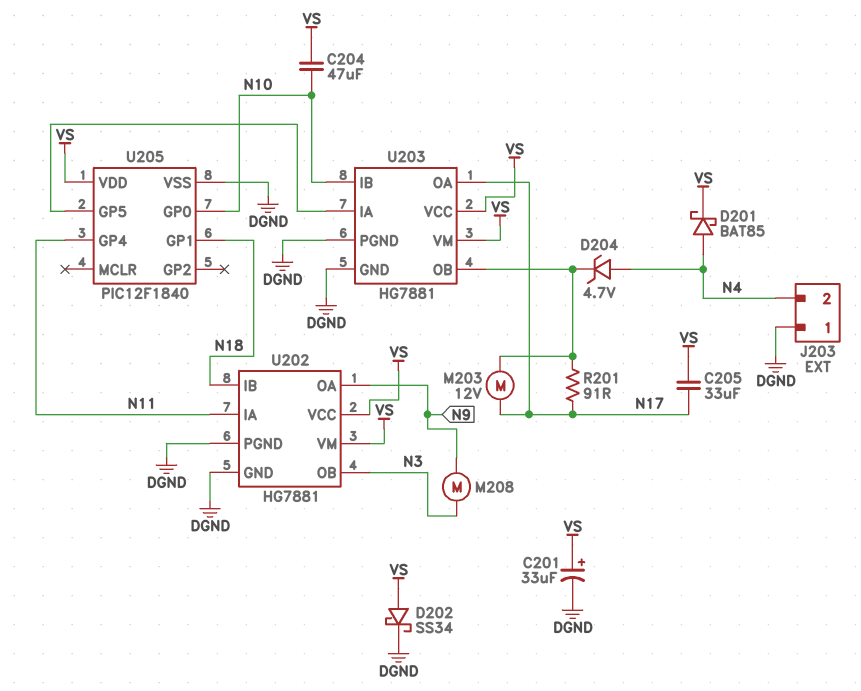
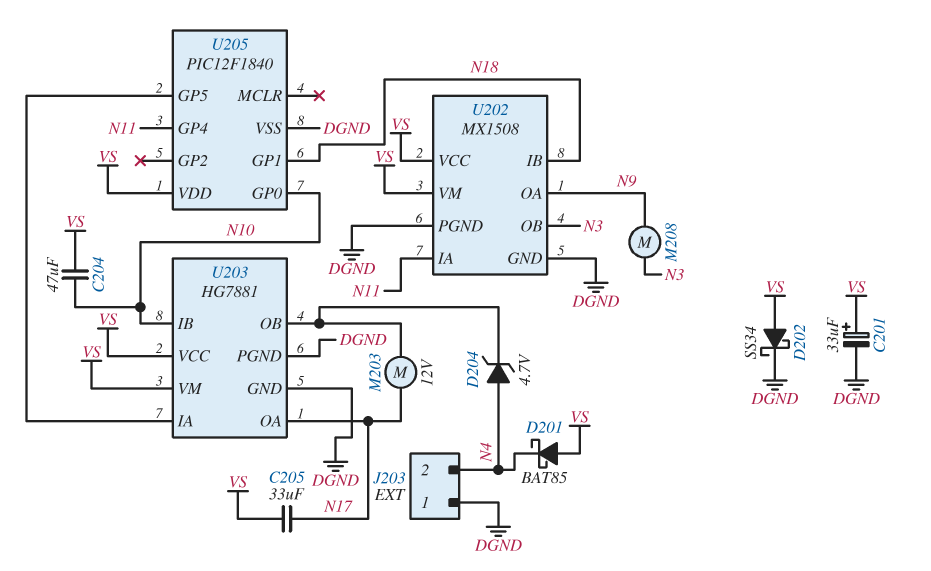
D201: schottky BAT85 (A N4, K VS) -> schottky BAT85 (A VS, K N4)
R201: 91 (N17, U203/OB) -> none
U202: HG7881 -> MX1508

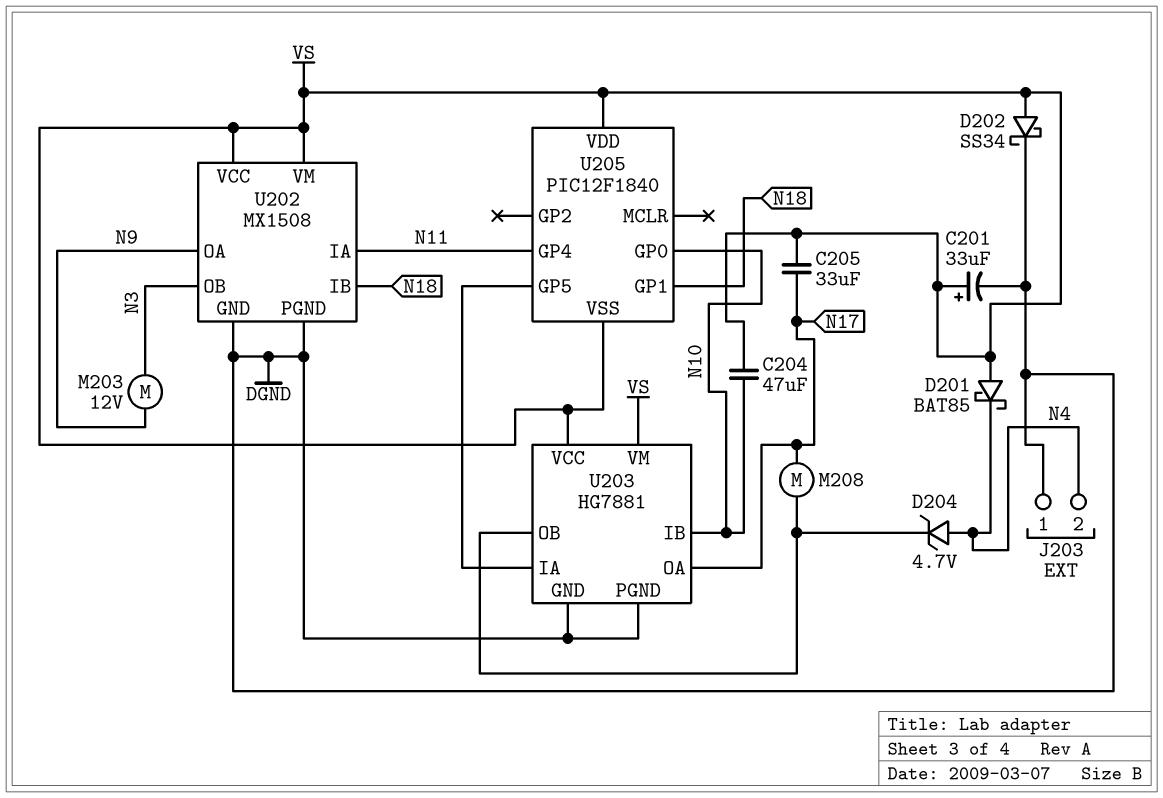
M203: motor 12V (N17, U203/OB) -> motor 12V (N3, N9)
M208: motor (N3, N9) -> motor (N17, U203/OB)
U205 pin VSS: DGND -> VS

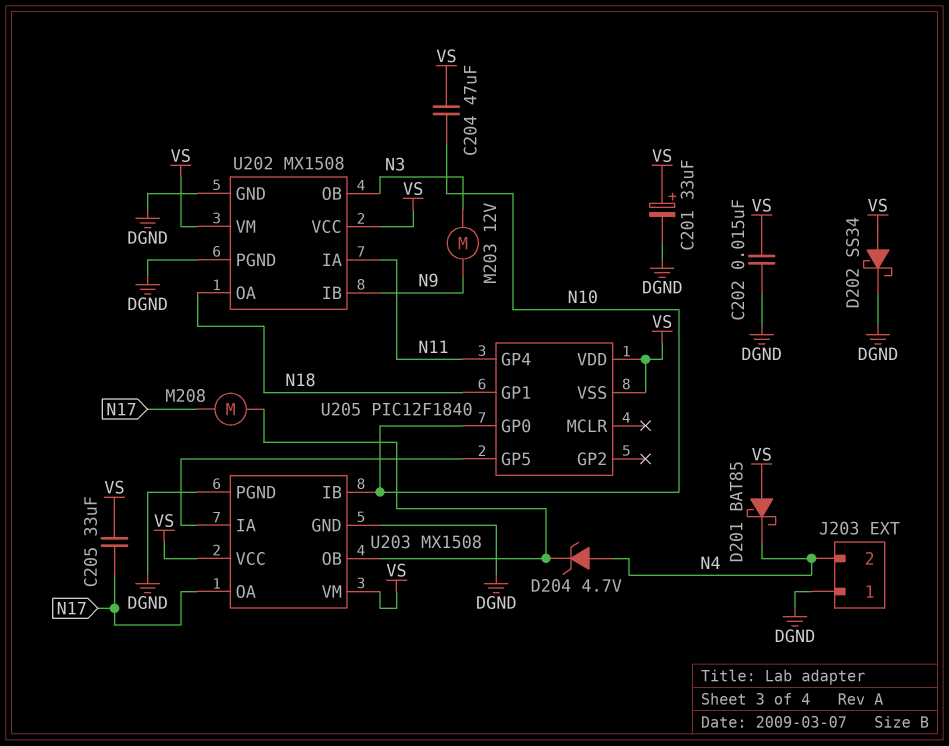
C202: none -> 15nF (DGND, VS)
U202 pin IB: N18 -> N9
U202 pin OA: N9 -> N18
U203: HG7881 -> MX1508

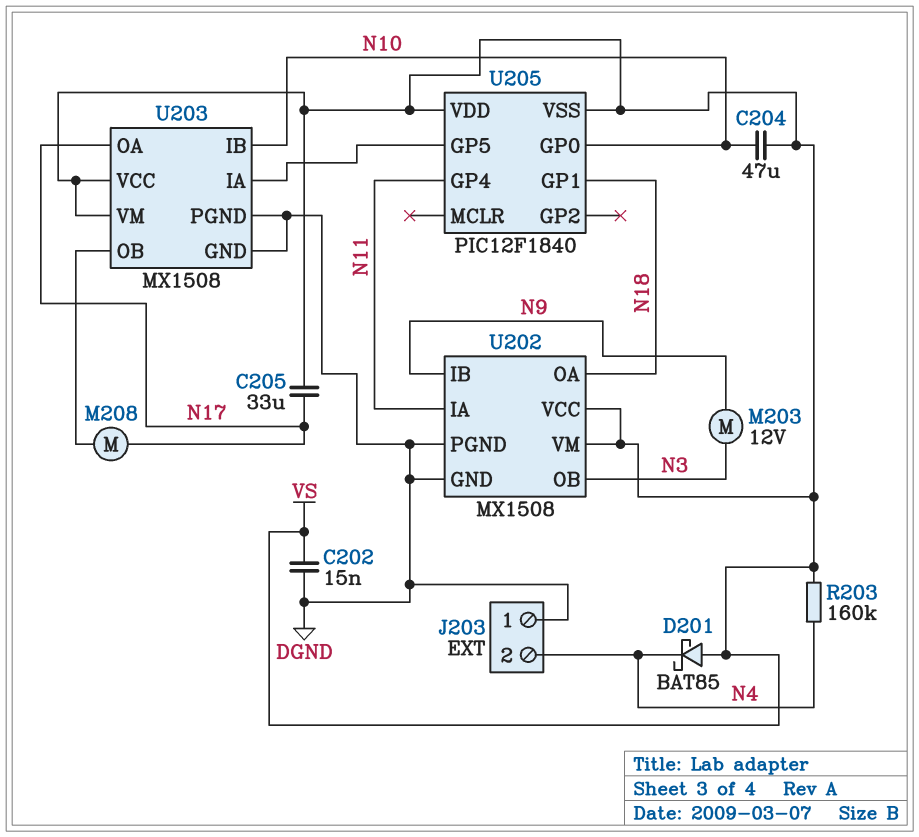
C201: 33uF (plus VS, minus DGND) -> none
D202: schottky SS34 (A VS, K DGND) -> none
D204: zener 4.7V (A N4, K U203/OB) -> none
R203: none -> 160k (N4, VS)

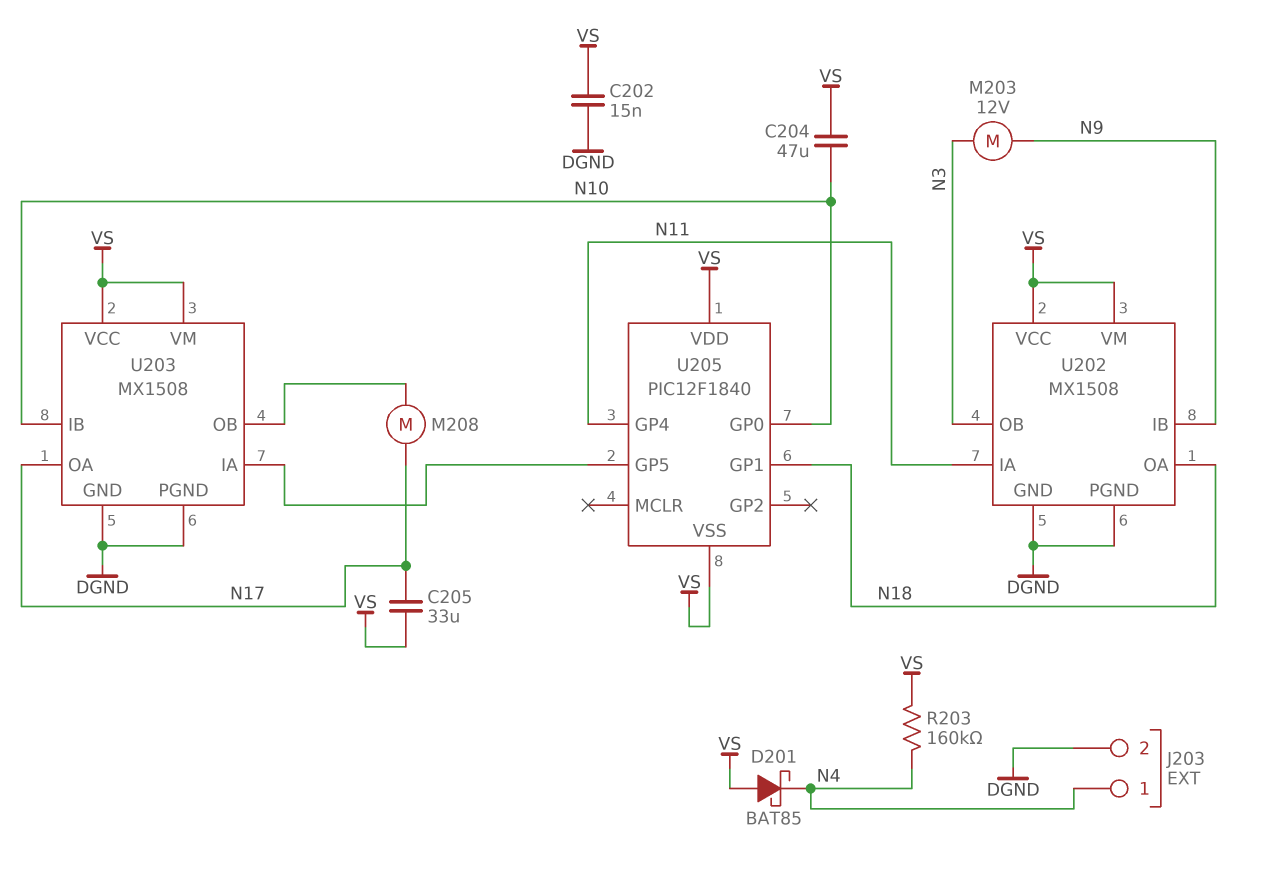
J203 pin 1: DGND -> N4
J203 pin 2: N4 -> DGND

